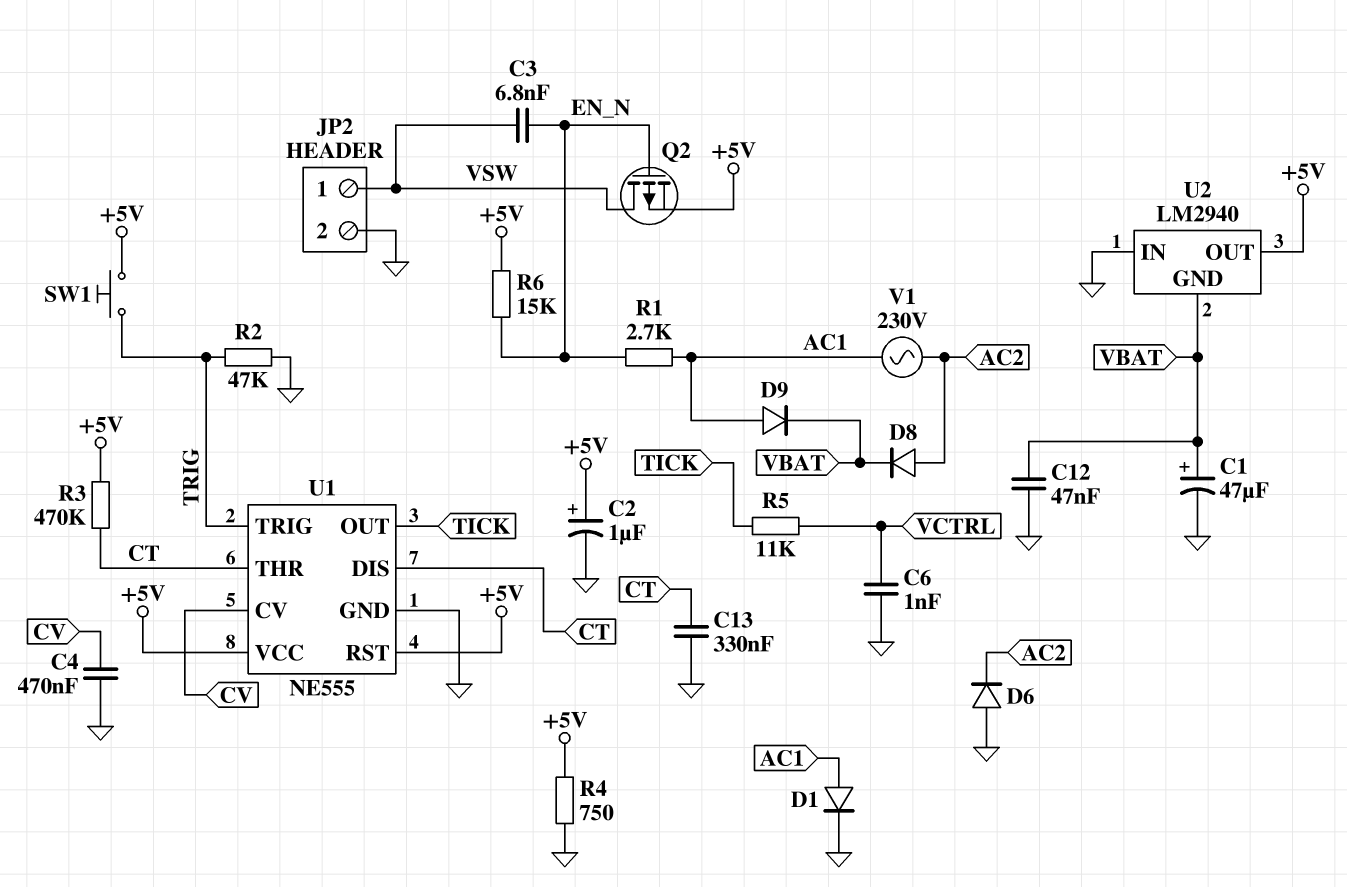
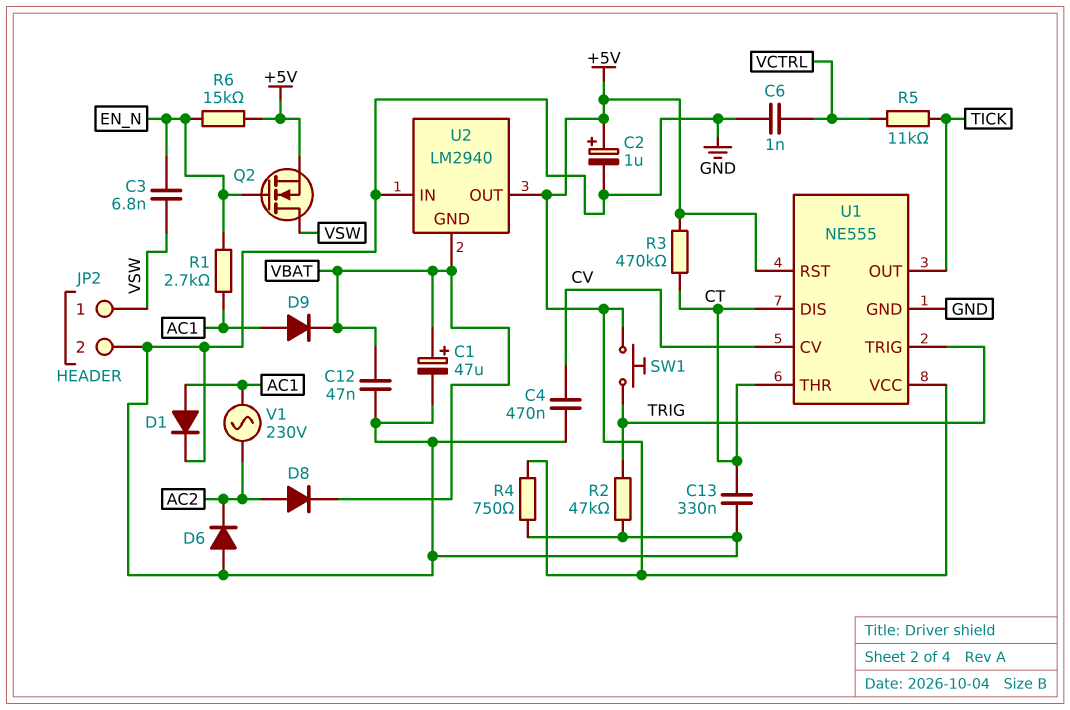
Q2: PMOS (G EN_N, D VSW, S +5V) -> NMOS (G EN_N, D VSW, S +5V)

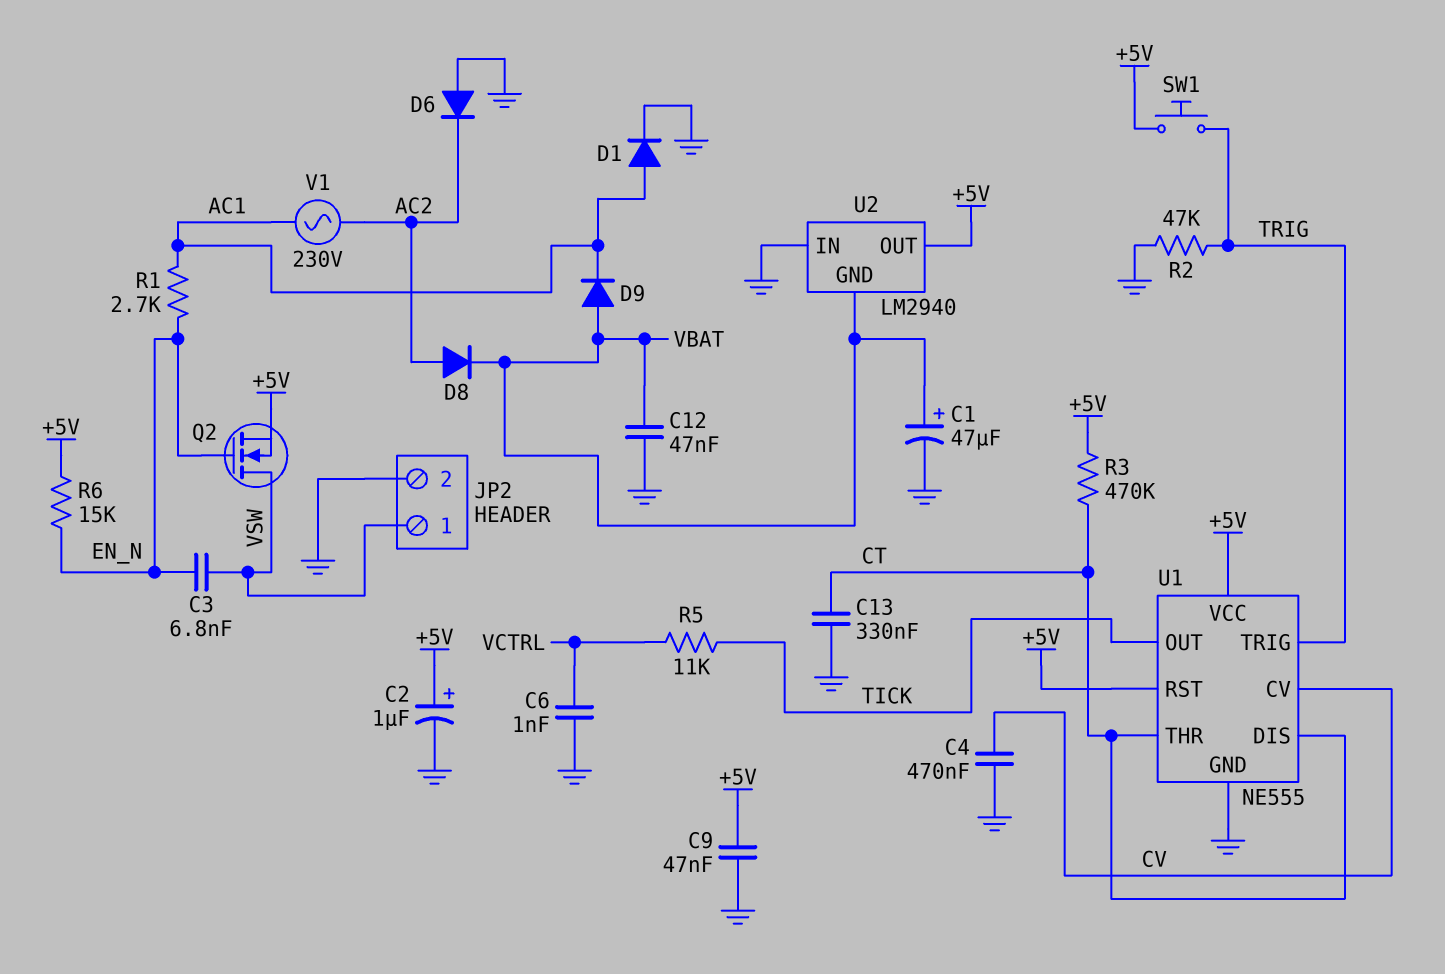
C9: none -> 47nF (+5V, GND)
D9: diode (A AC1, K VBAT) -> diode (A VBAT, K AC1)
R4: 750 (+5V, GND) -> none

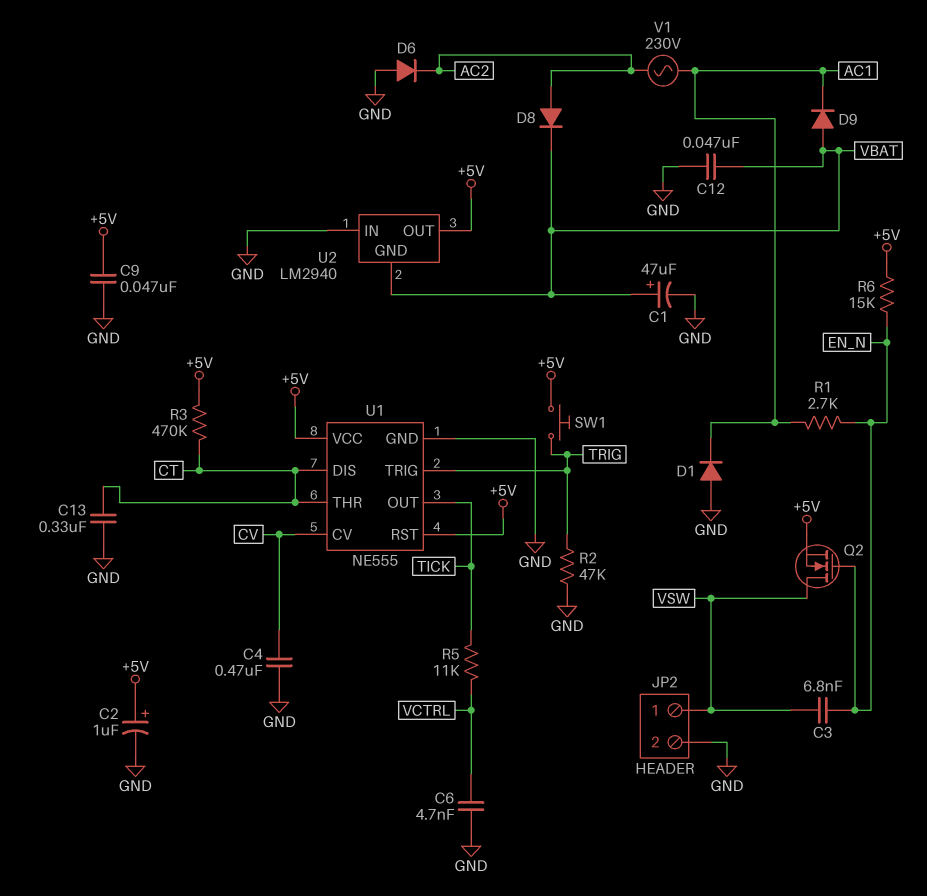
C6: 1nF (GND, VCTRL) -> 4.7nF (GND, VCTRL)
D1: diode (A AC1, K GND) -> diode (A GND, K AC1)

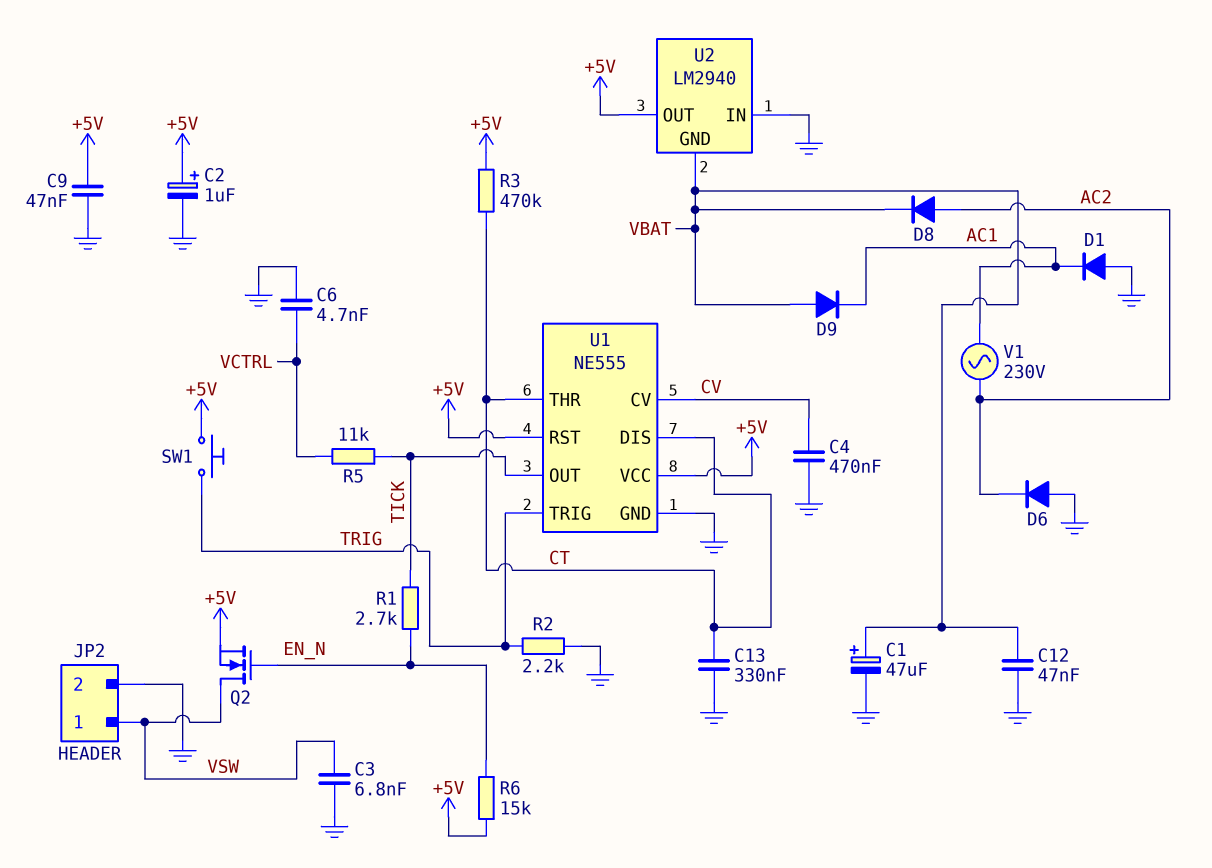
C3: 6.8nF (EN_N, VSW) -> 6.8nF (GND, VSW)
R1: 2.7k (AC1, EN_N) -> 2.7k (EN_N, TICK)
R2: 47k (GND, TRIG) -> 2.2k (GND, TRIG)

